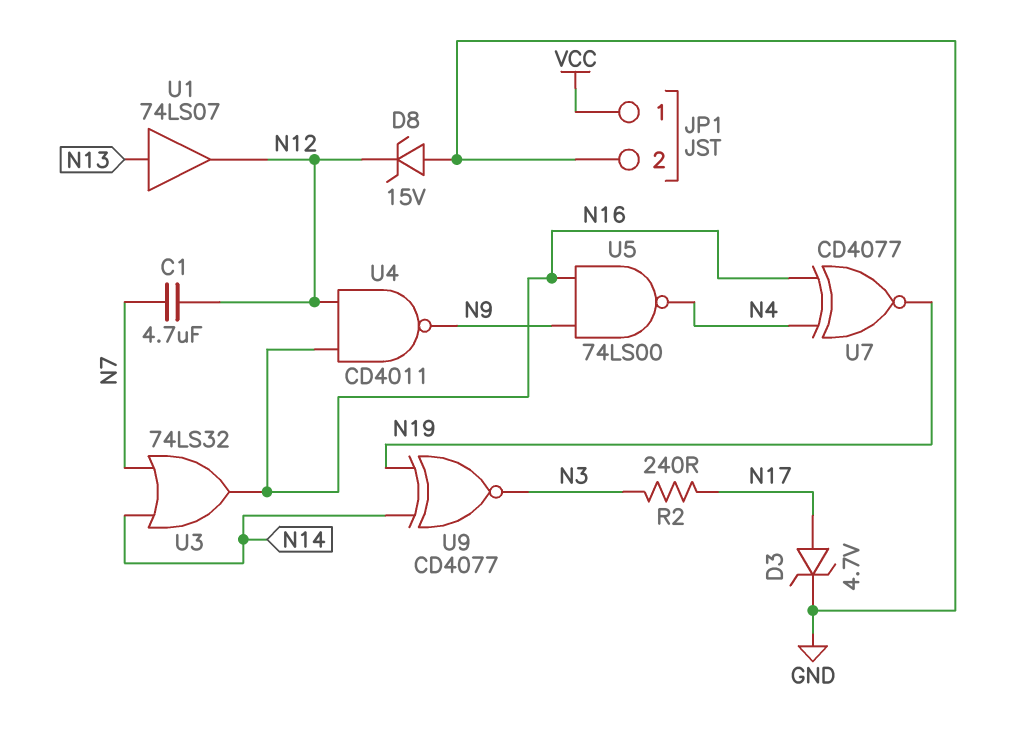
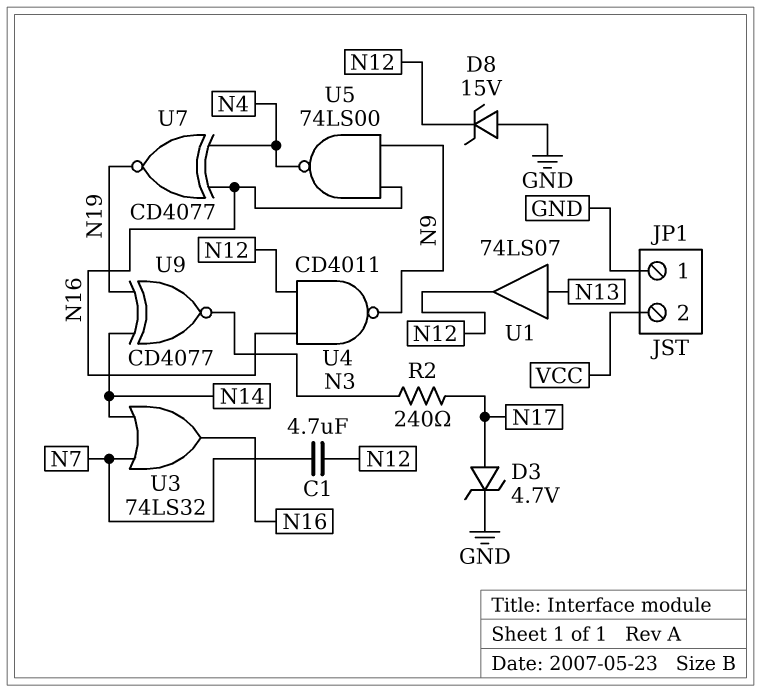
JP1 pin 1: VCC -> GND
JP1 pin 2: GND -> VCC

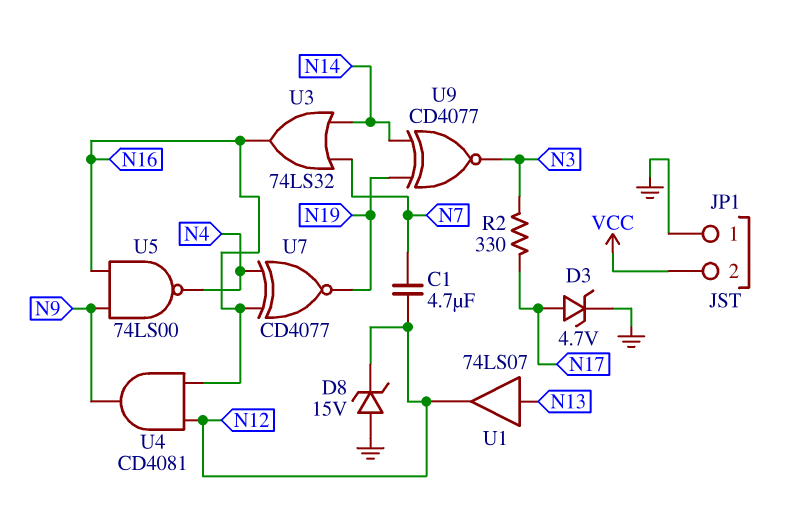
R2: 240 (N3, N17) -> 330 (N3, N17)
U4: NAND CD4011 (in N12, in N16, out N9) -> AND CD4081 (in N12, in N16, out N9)

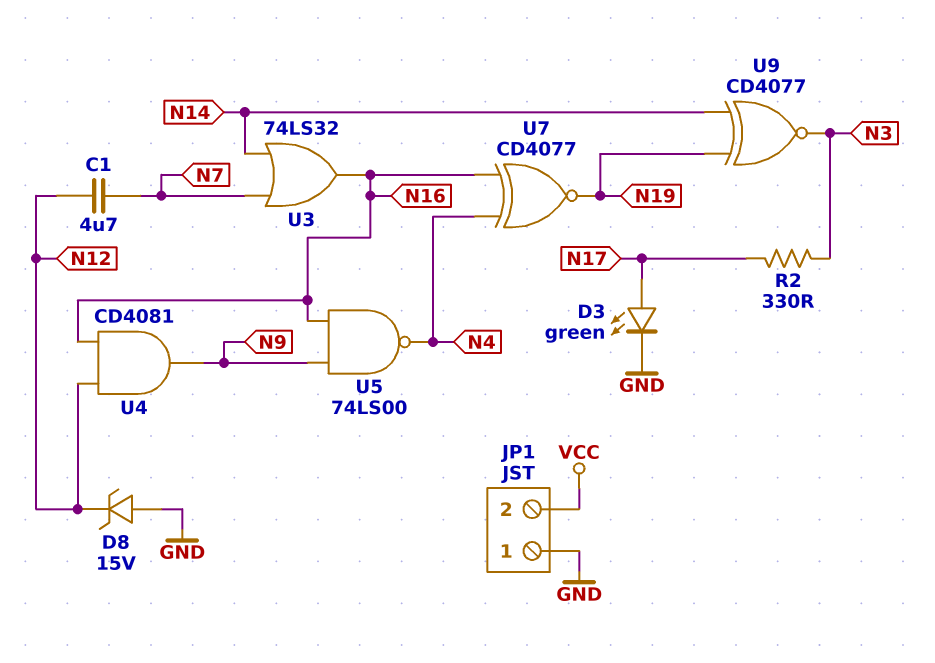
D3: zener 4.7V (A N17, K GND) -> LED green (A N17, K GND)
U1: buffer 74LS07 (in N13, out N12) -> none

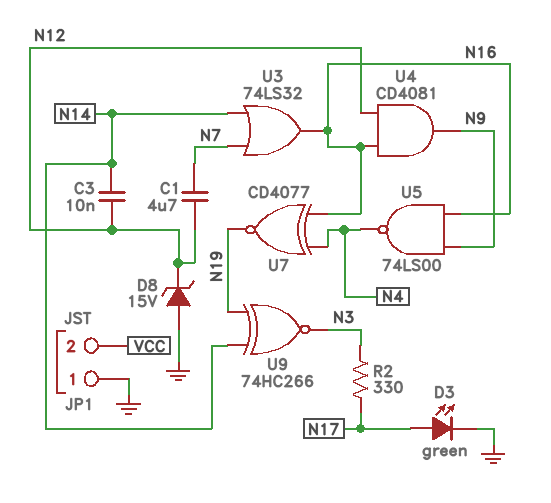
C3: none -> 10nF (N12, N14)
U9: XNOR CD4077 (in N14, in N19, out N3) -> XNOR 74HC266 (in N14, in N19, out N3)

